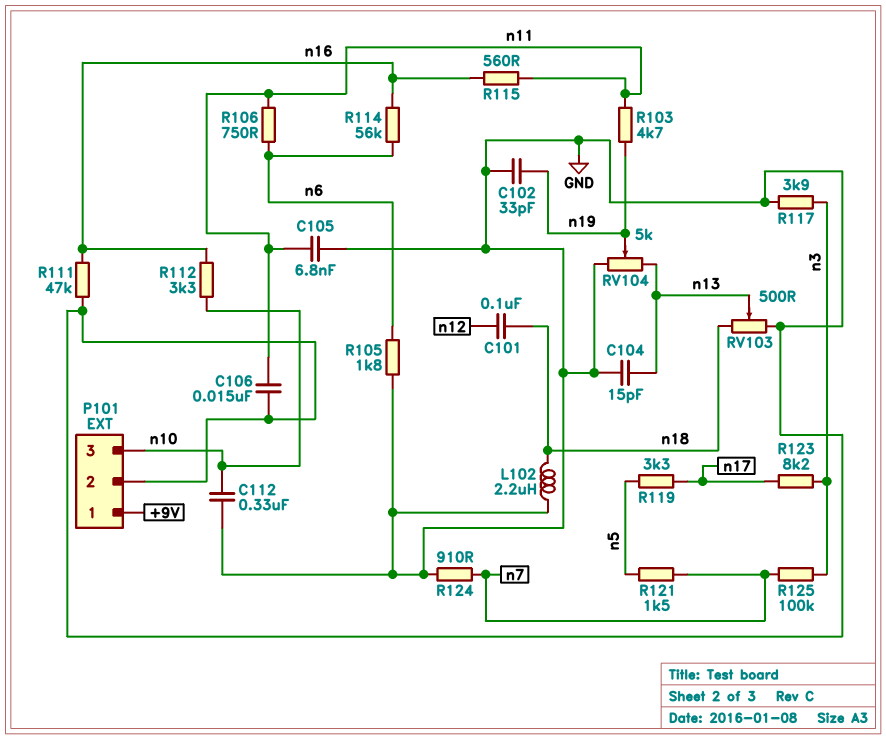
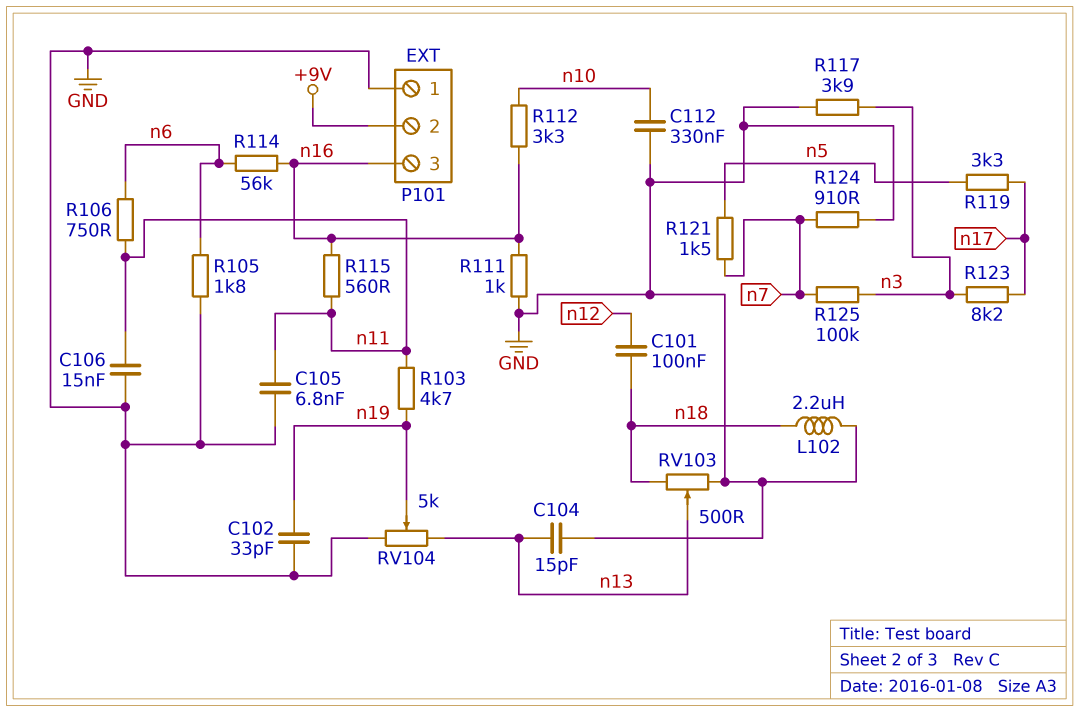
P101 pin 1: +9V -> GND
P101 pin 2: GND -> +9V
P101 pin 3: n10 -> n16
R111: 47k (GND, n16) -> 1k (GND, n16)

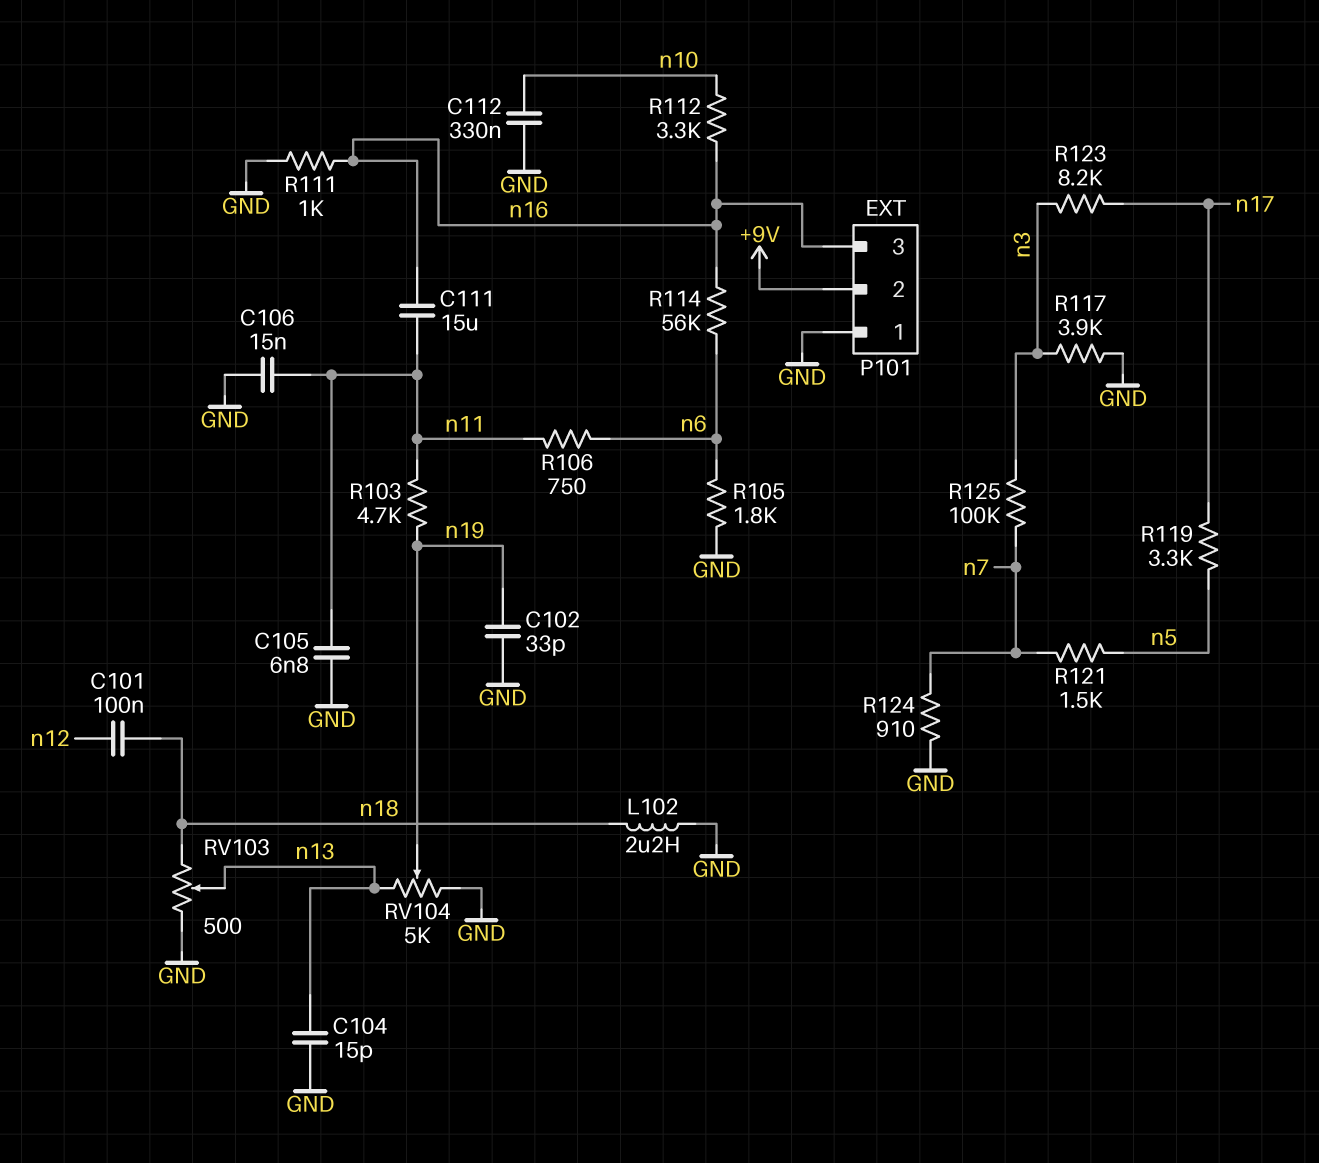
C111: none -> 15uF (n11, n16)
R115: 560 (n11, n16) -> none

